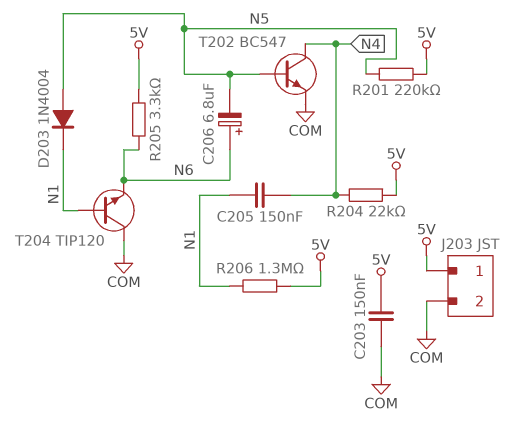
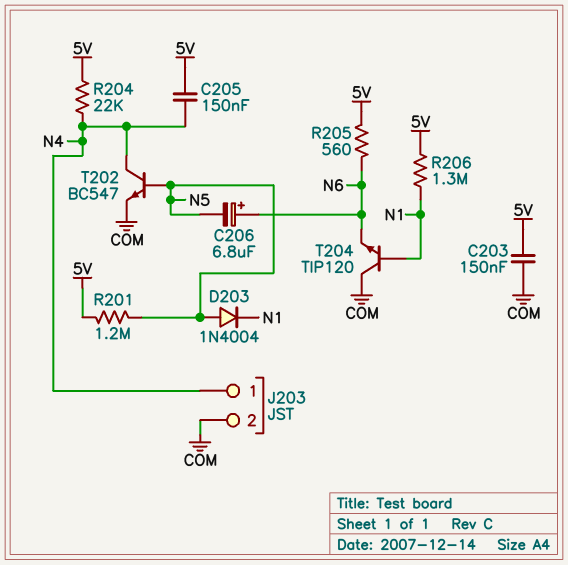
C205: 150nF (N1, N4) -> 150nF (5V, N4)
J203 pin 1: 5V -> N4
R201: 220k (5V, N5) -> 1.2M (5V, N5)
R205: 3.3k (5V, N6) -> 560 (5V, N6)

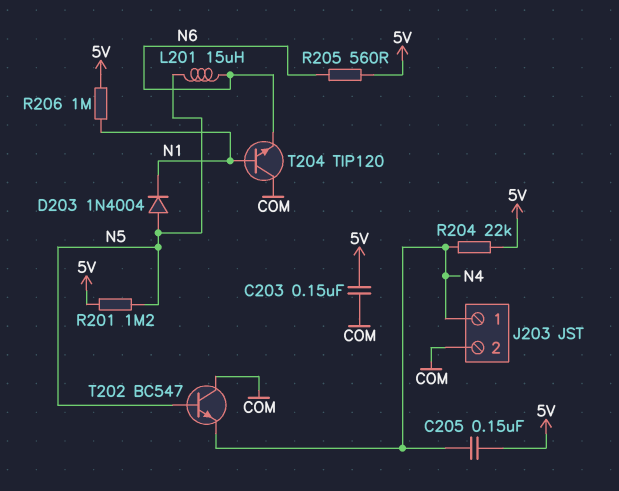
C206: 6.8uF (plus N6, minus N5) -> none
L201: none -> 15uH (N5, N6)
R206: 1.3M (5V, N1) -> 1M (5V, N1)
T202: NPN BC547 (B N5, C N4, E COM) -> NPN BC547 (B N5, C COM, E N4)

